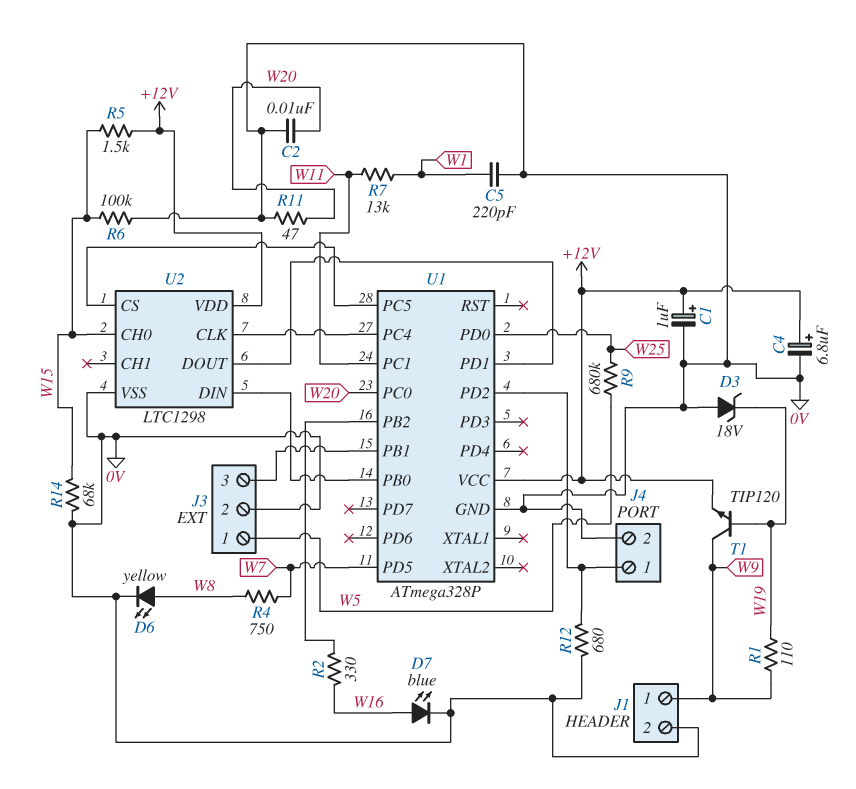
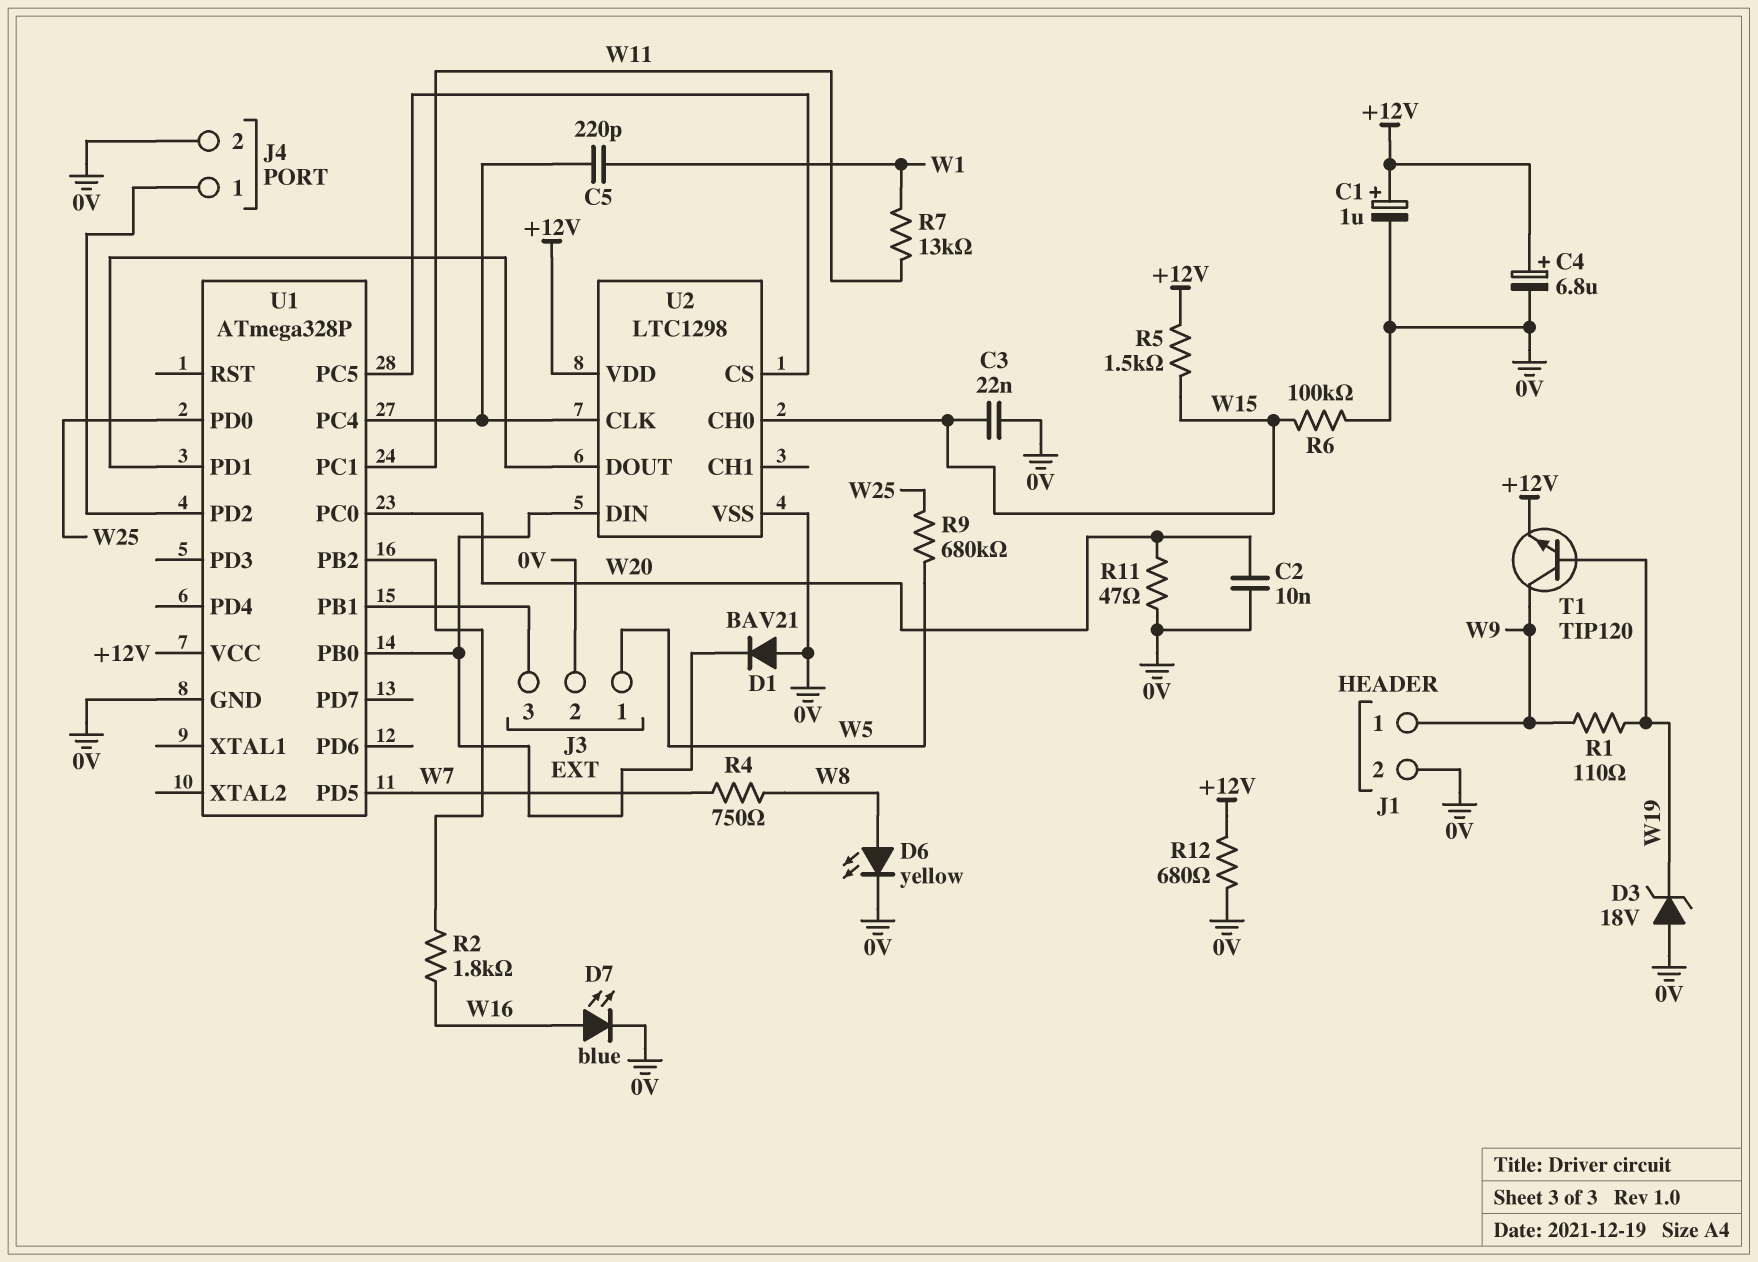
C3: none -> 22nF (0V, W15)
C5: 220pF (0V, W1) -> 220pF (U1/PC4, W1)
D1: none -> diode BAV21 (A 0V, K U1/PB0)
R2: 330 (U1/PB2, W16) -> 1.8k (U1/PB2, W16)
R12: 680 (0V, J4/1) -> 680 (+12V, 0V)
R14: 68k (0V, W15) -> none

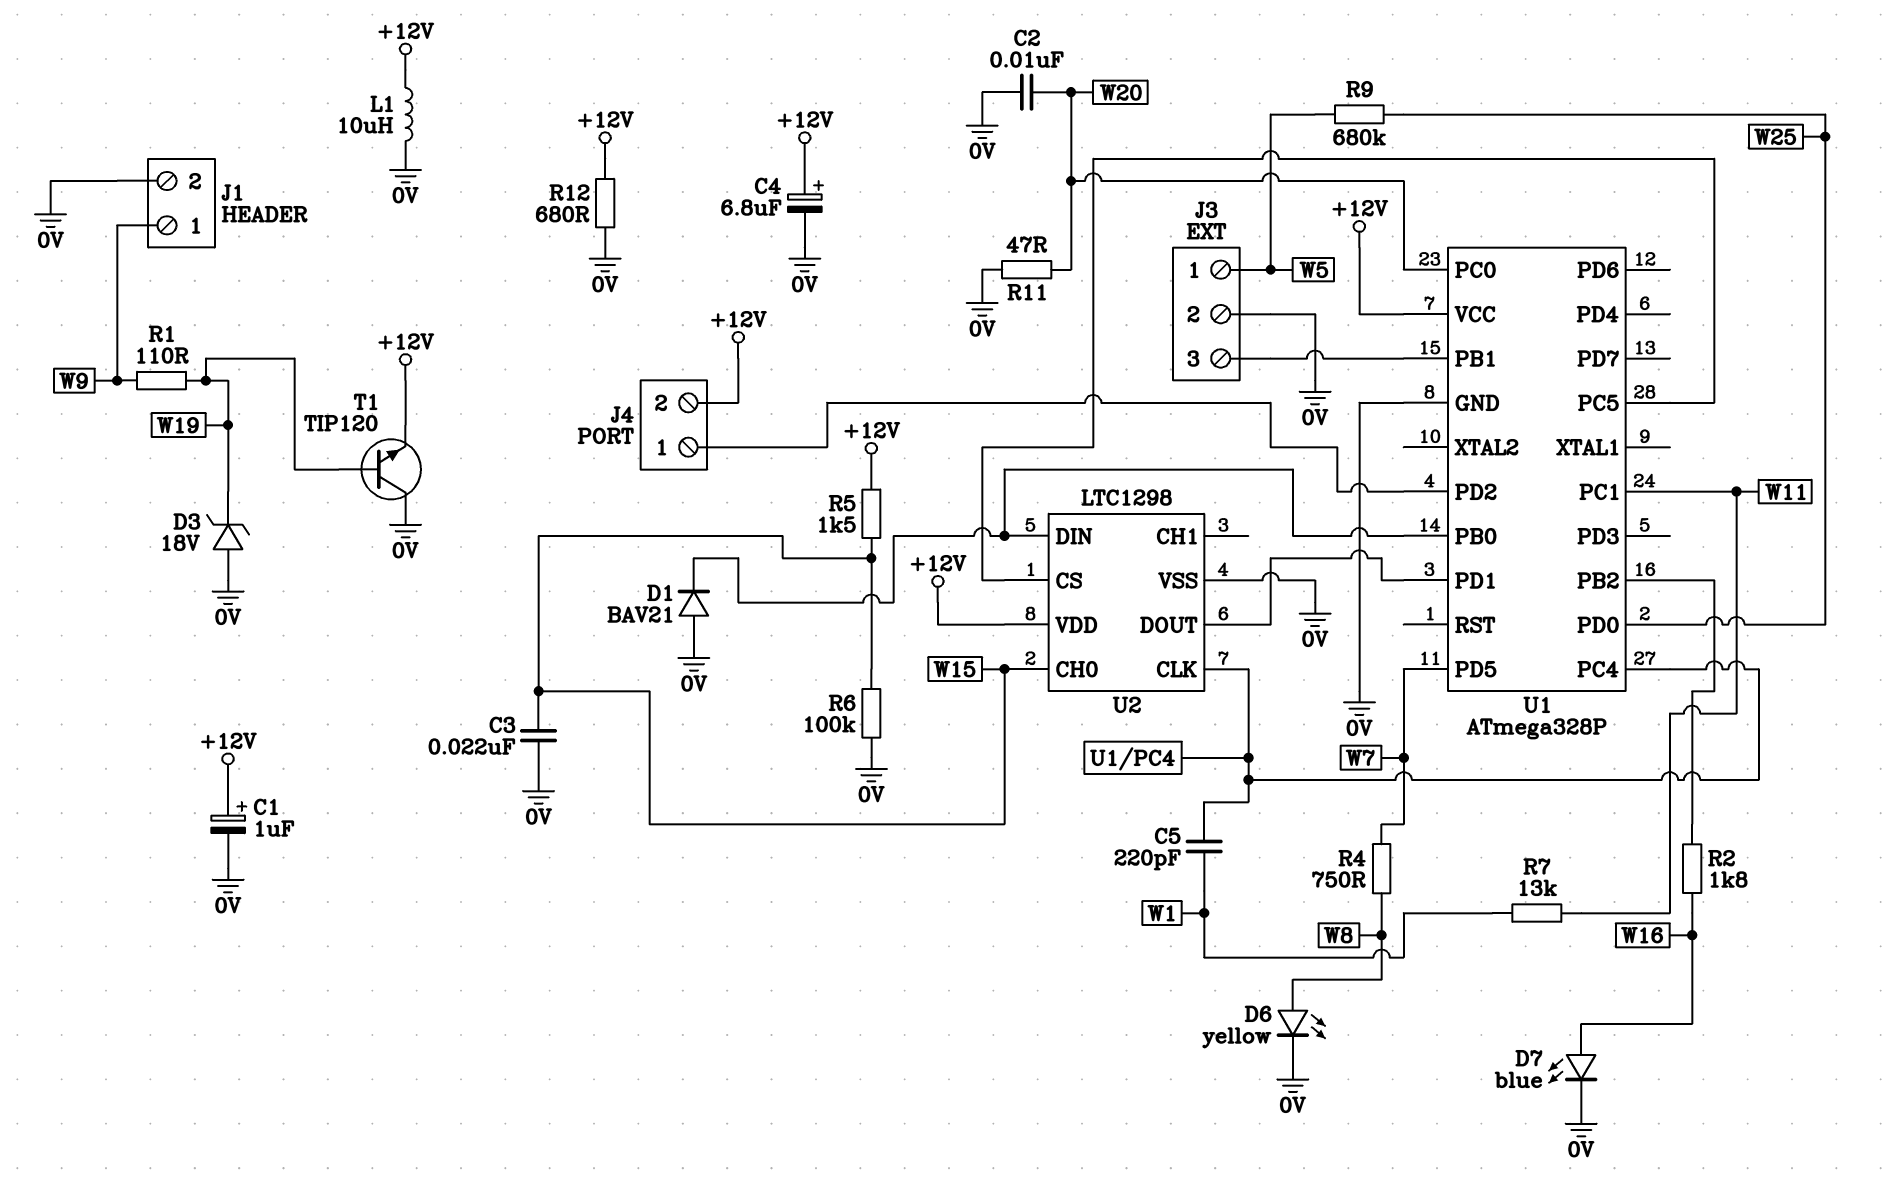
J4 pin 2: 0V -> +12V
L1: none -> 10uH (+12V, 0V)
T1: NPN TIP120 (B W19, C W9, E +12V) -> NPN TIP120 (B W19, C 0V, E +12V)

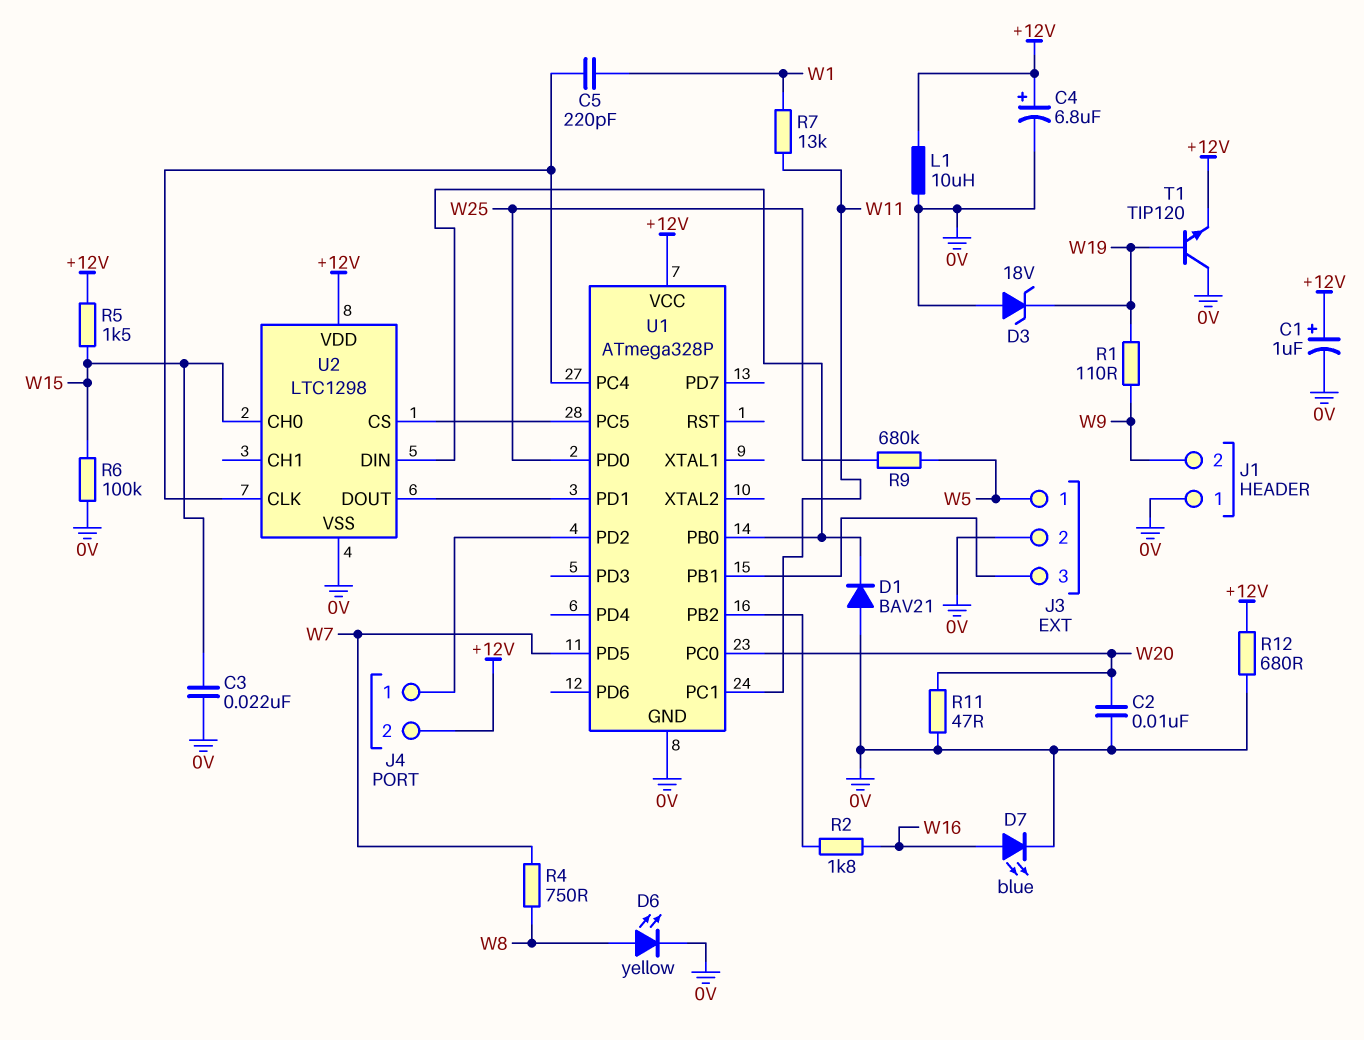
J1 pin 1: W9 -> 0V
J1 pin 2: 0V -> W9

